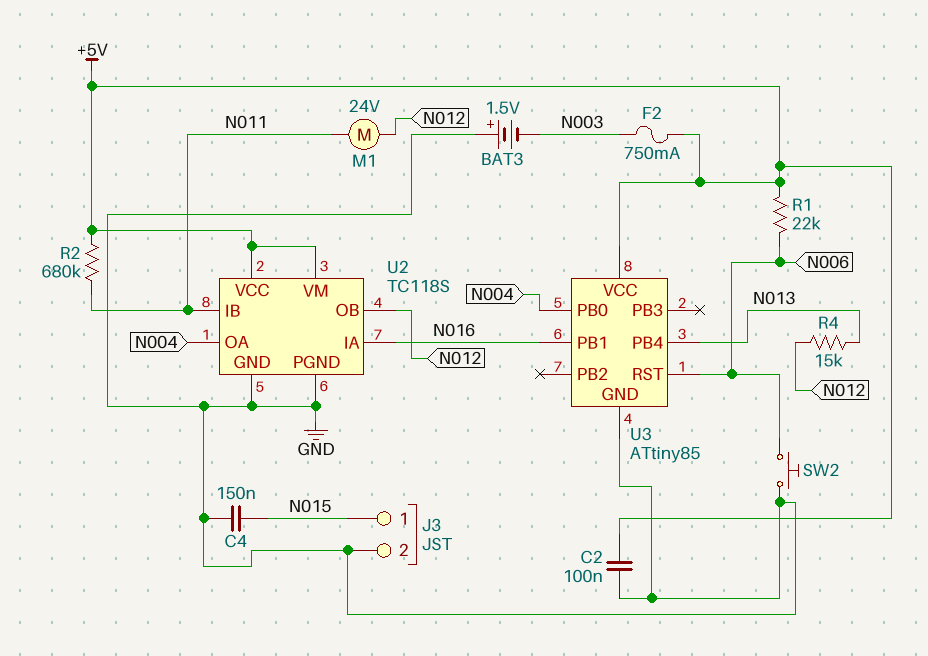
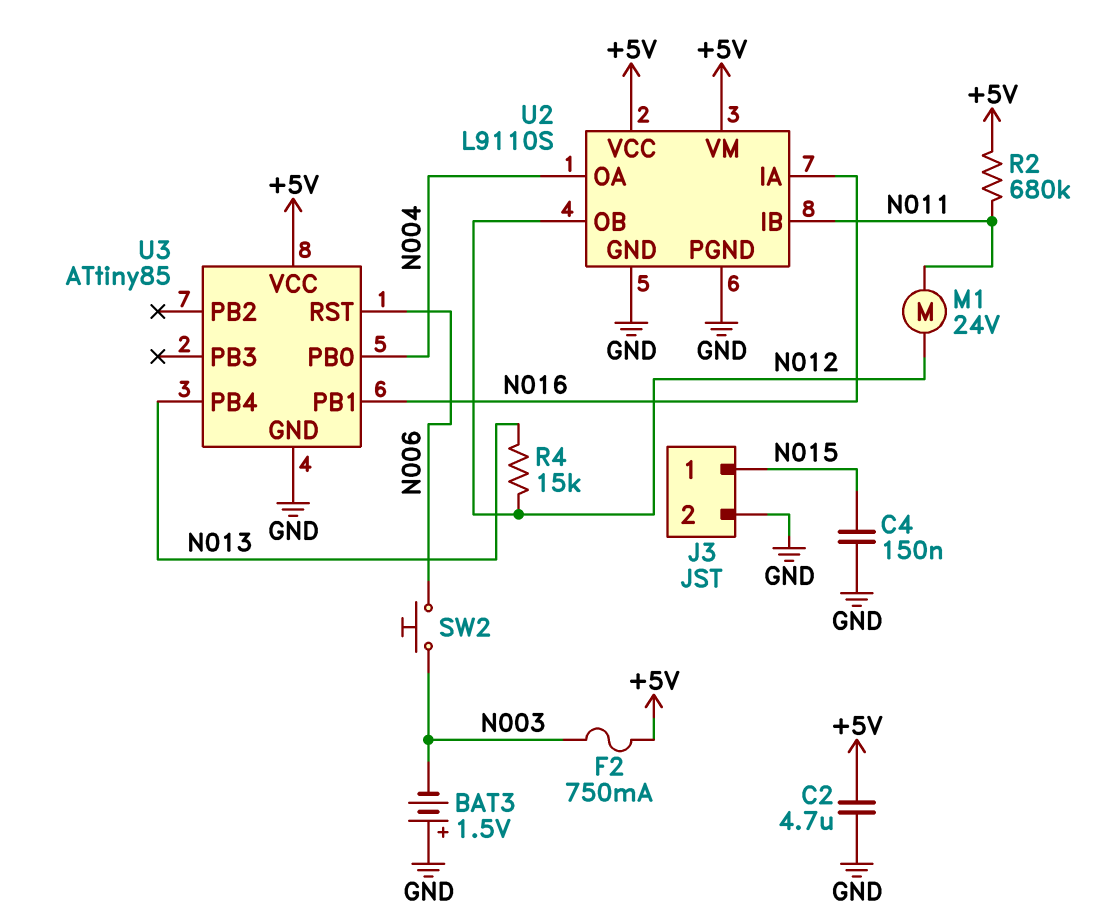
C2: 100nF (+5V, GND) -> 4.7uF (+5V, GND)
R1: 22k (+5V, N006) -> none
SW2: button (GND, N006) -> button (N003, N006)
U2: TC118S -> L9110S

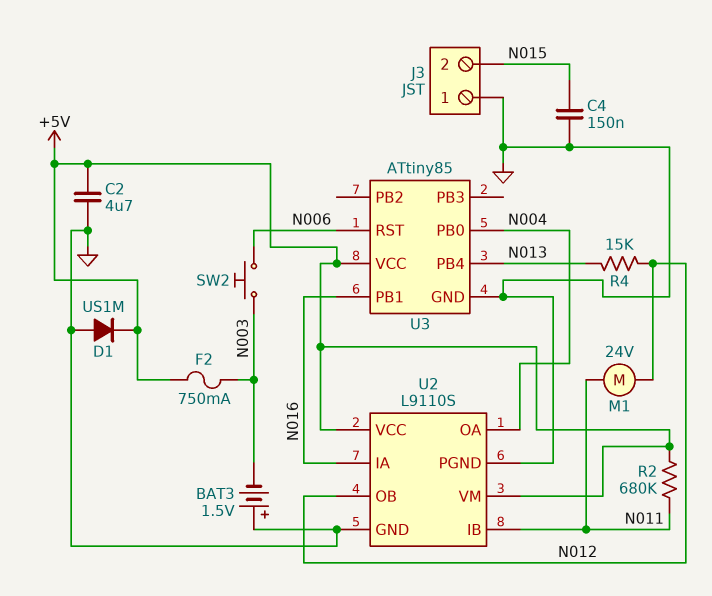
D1: none -> diode US1M (A GND, K +5V)
J3 pin 1: N015 -> GND
J3 pin 2: GND -> N015

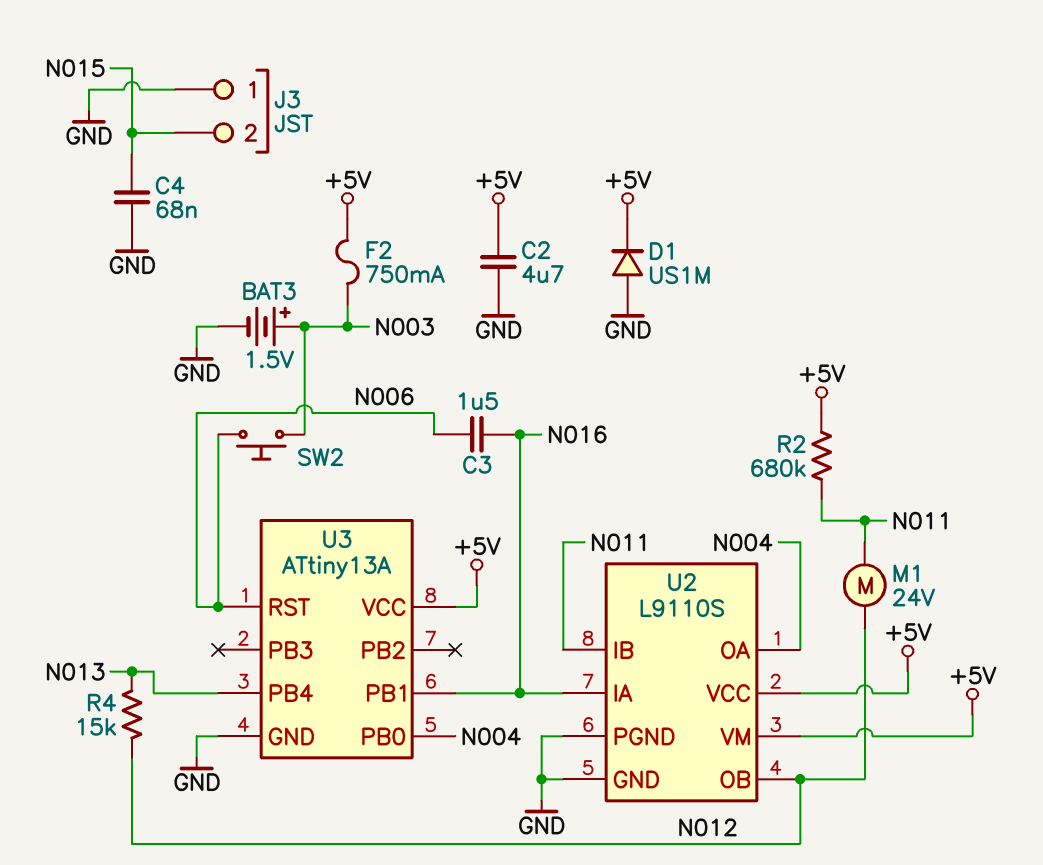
BAT3: 1.5V (plus GND, minus N003) -> 1.5V (plus N003, minus GND)
C3: none -> 1.5uF (N006, N016)
C4: 150nF (GND, N015) -> 68nF (GND, N015)
U3: ATtiny85 -> ATtiny13A

